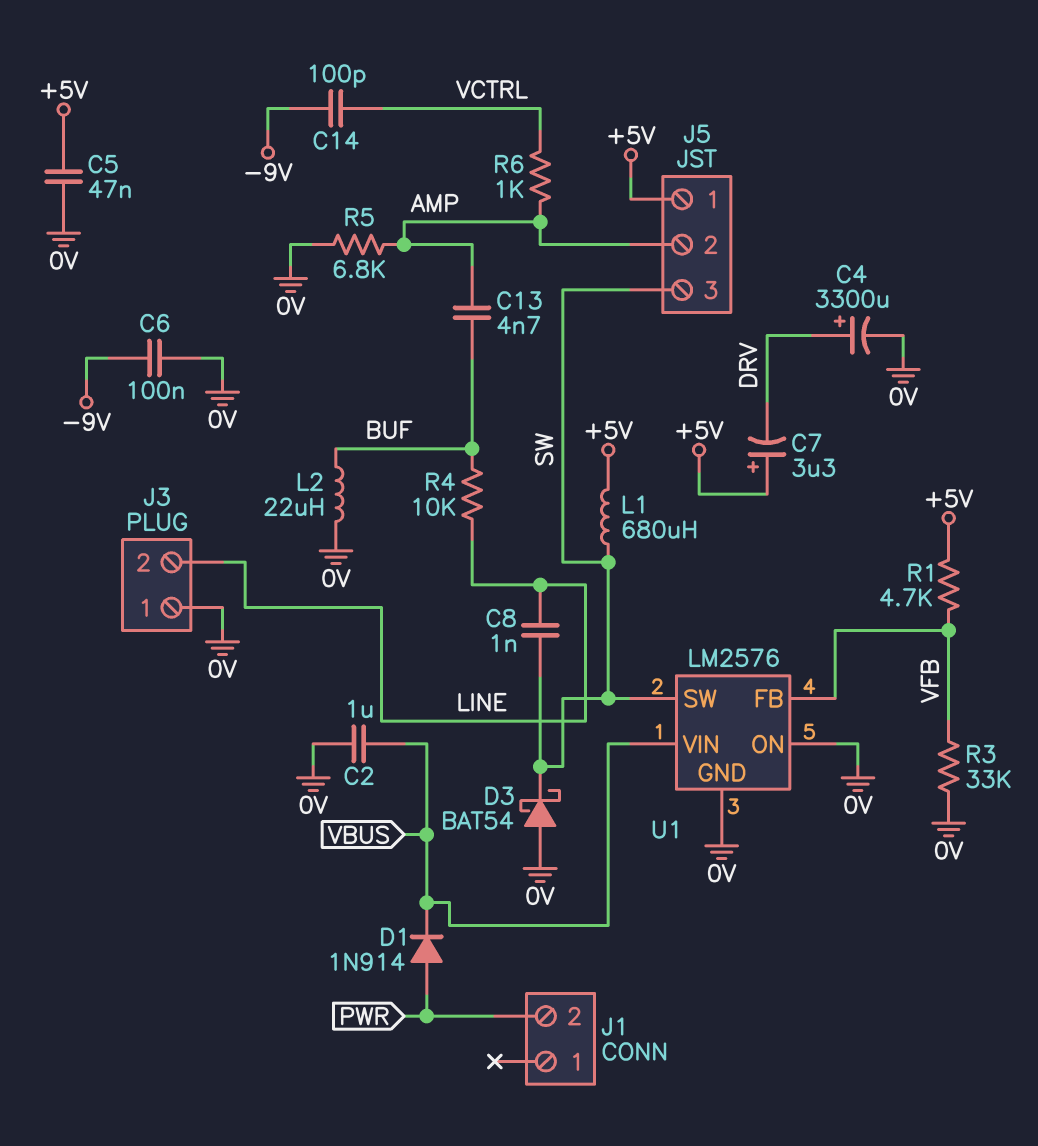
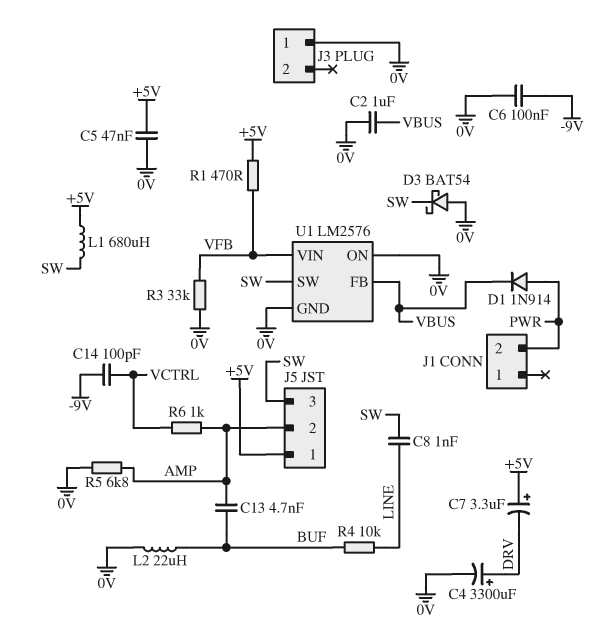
J3 pin 2: LINE -> none
R1: 4.7k (+5V, VFB) -> 470 (+5V, VFB)
U1 pin FB: VFB -> VBUS
U1 pin VIN: VBUS -> VFB

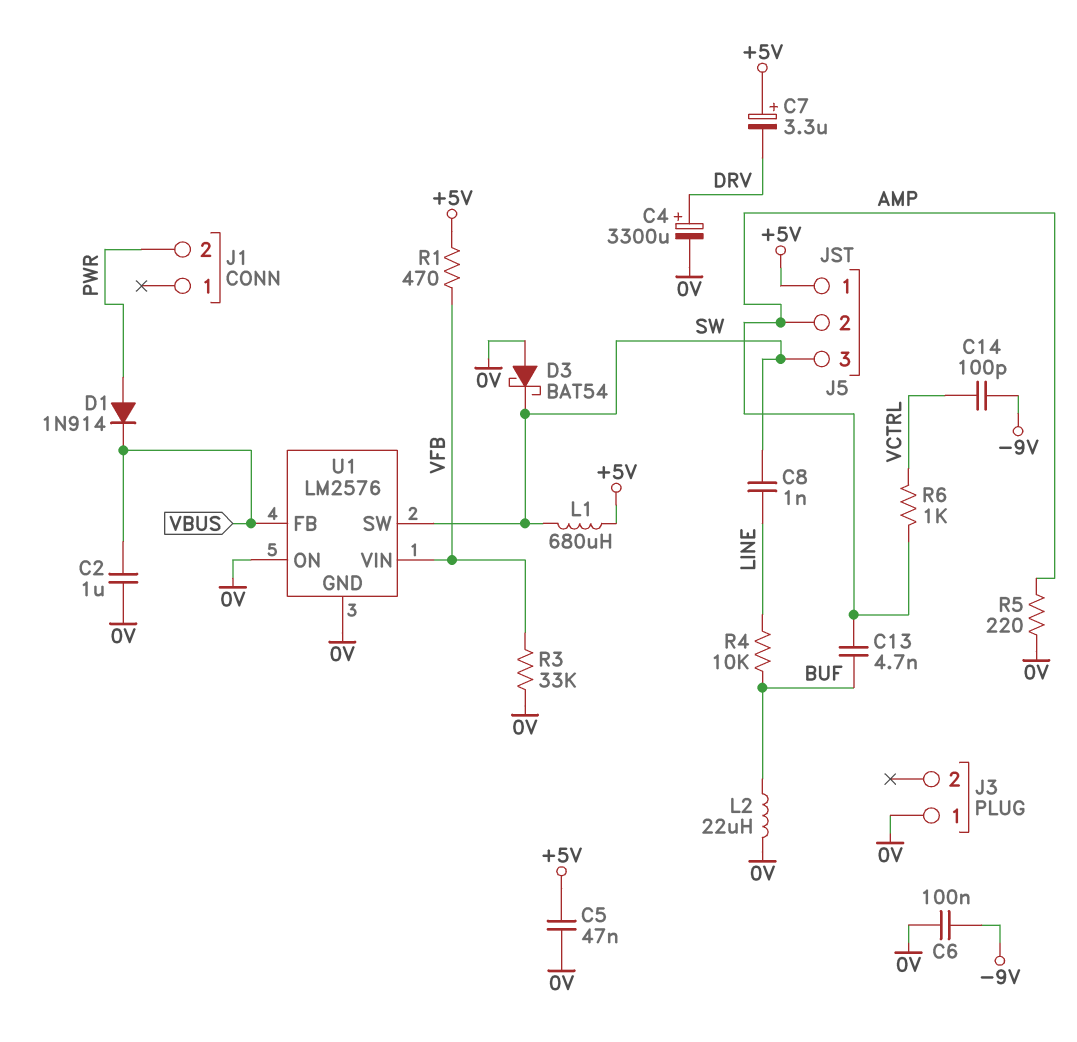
R5: 6.8k (0V, AMP) -> 220 (0V, AMP)

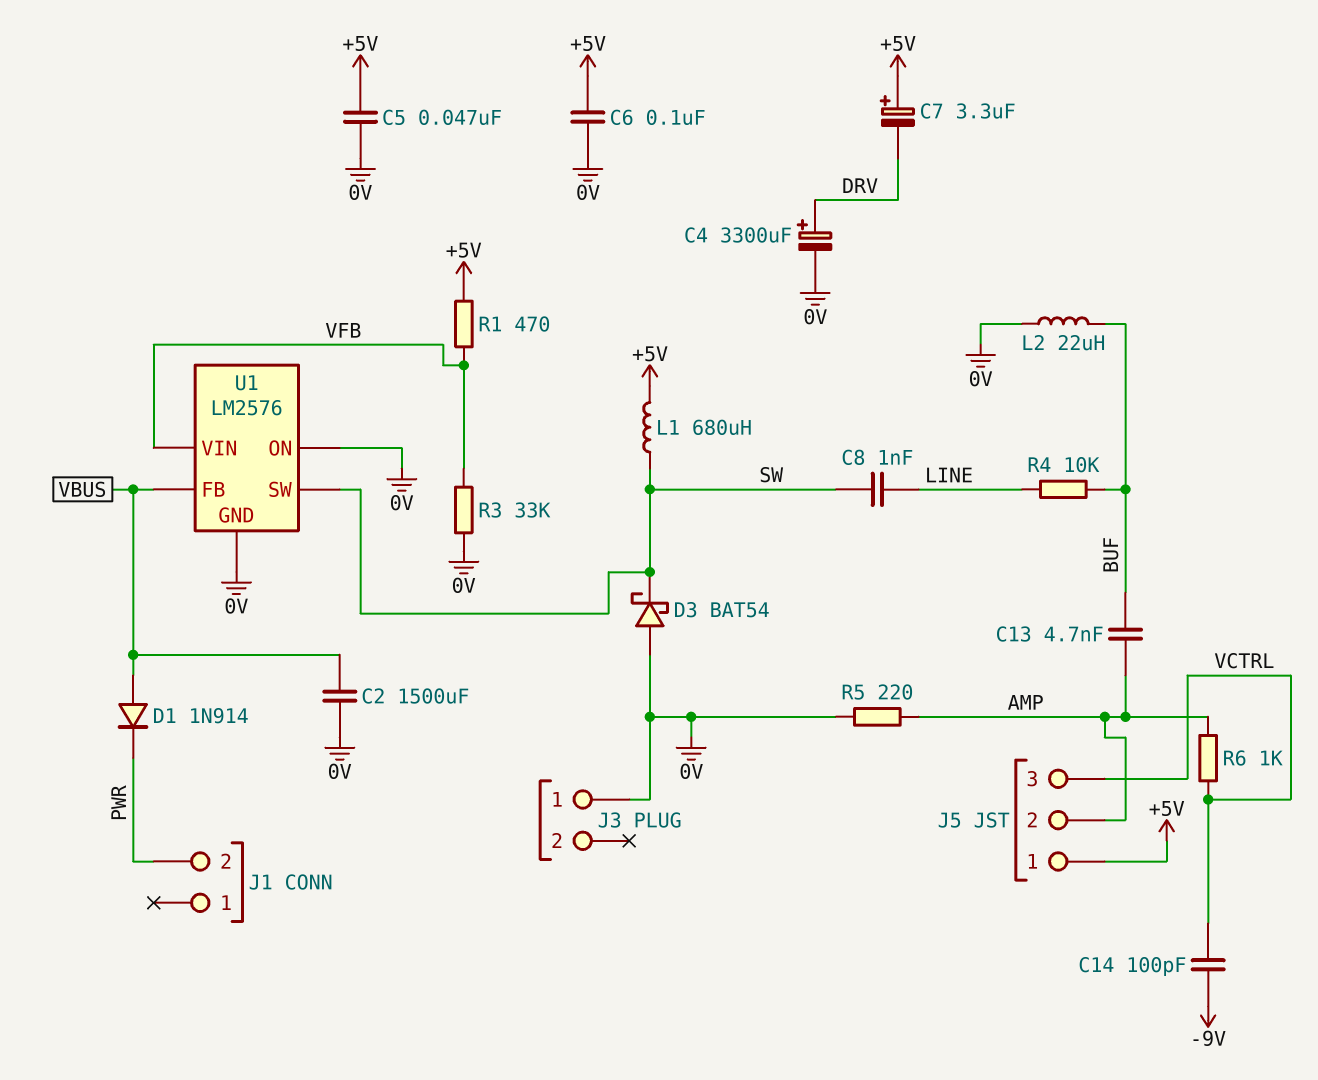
C2: 1uF (0V, VBUS) -> 1500uF (0V, VBUS)
C6: 100nF (-9V, 0V) -> 100nF (+5V, 0V)
D1: diode 1N914 (A PWR, K VBUS) -> diode 1N914 (A VBUS, K PWR)
J5 pin 3: SW -> VCTRL

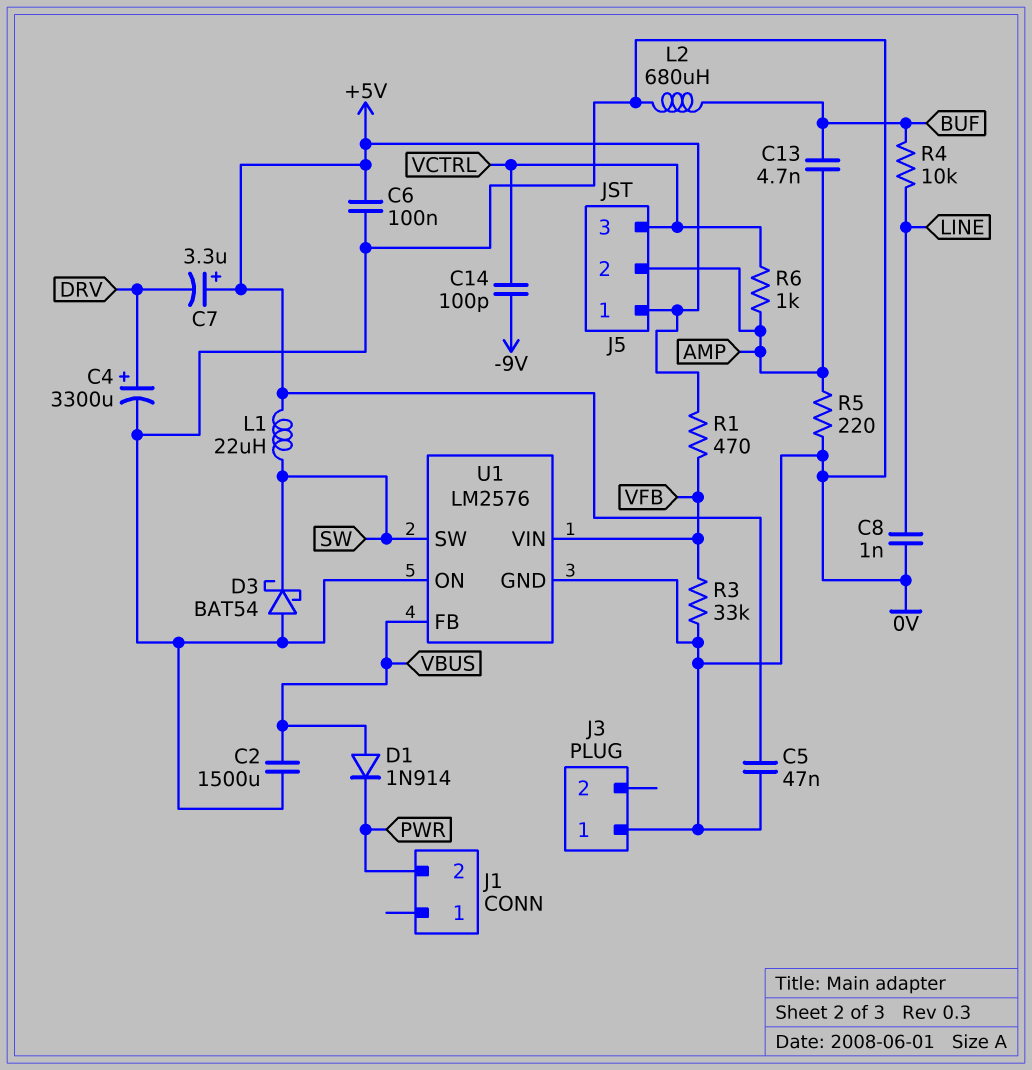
C8: 1nF (LINE, SW) -> 1nF (0V, LINE)
L1: 680uH (+5V, SW) -> 22uH (+5V, SW)
L2: 22uH (0V, BUF) -> 680uH (0V, BUF)

